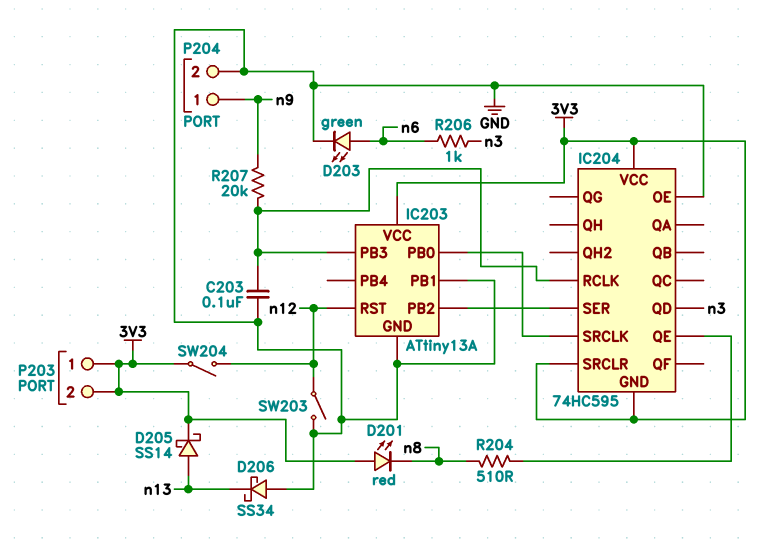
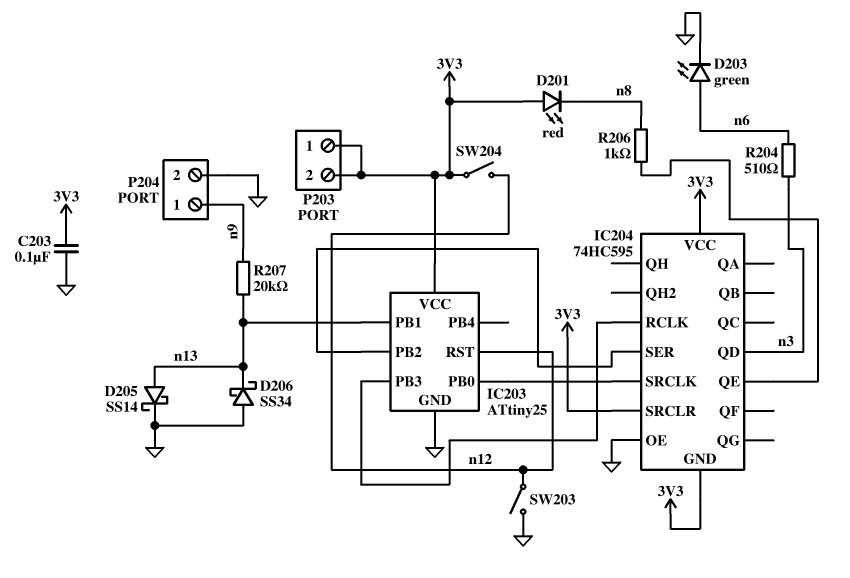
C203: 100nF (GND, IC203/PB3) -> 100nF (3V3, GND)
D205: schottky SS14 (A n13, K 3V3) -> schottky SS14 (A n13, K GND)
IC203: ATtiny13A -> ATtiny25
IC203 pin PB1: GND -> n13
R204: 510 (IC204/QE, n8) -> 510 (n3, n6)
R206: 1k (n3, n6) -> 1k (IC204/QE, n8)
R207: 20k (IC203/PB3, n9) -> 20k (n9, n13)

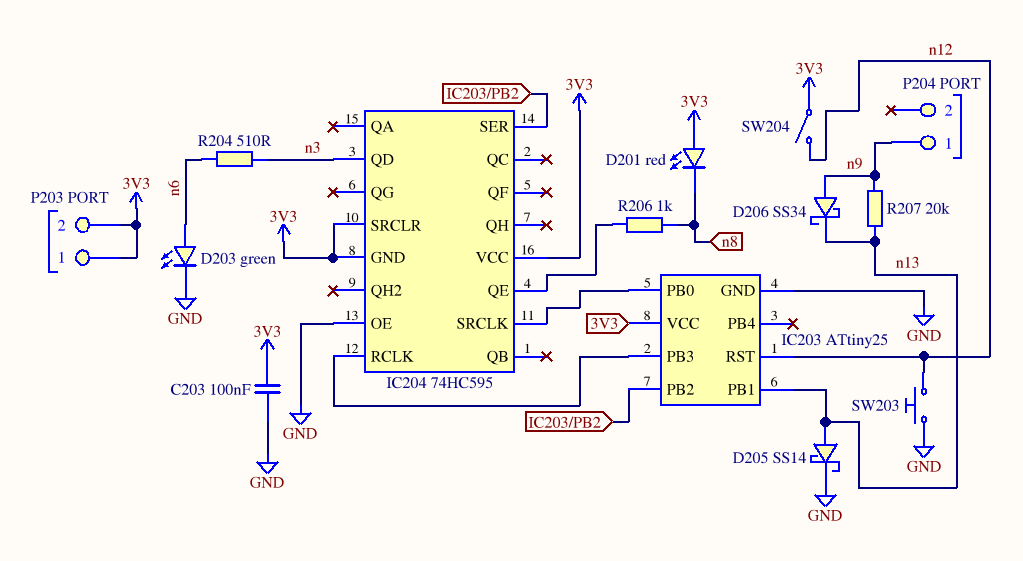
D206: schottky SS34 (A GND, K n13) -> schottky SS34 (A n9, K n13)
P204 pin 2: GND -> none
SW203: switch (GND, n12) -> button (GND, n12)

